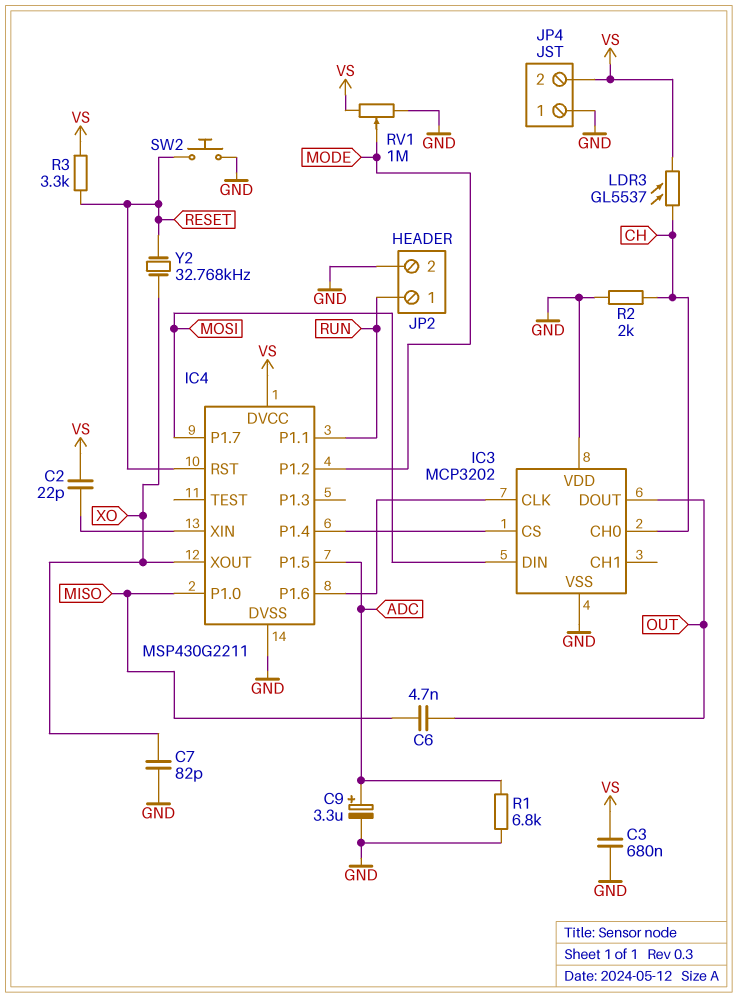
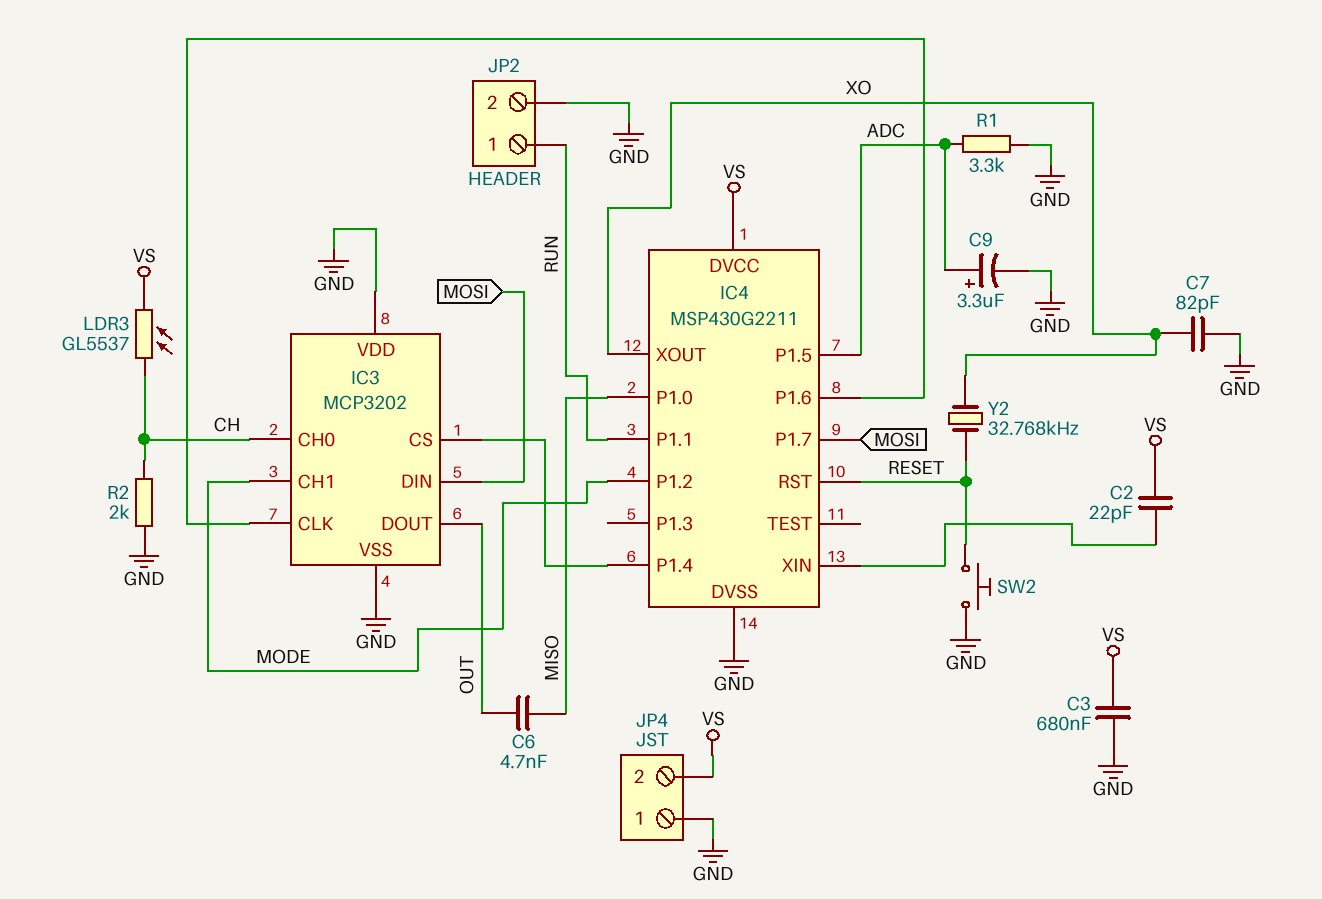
IC3 pin CH1: none -> MODE
R1: 6.8k (ADC, GND) -> 3.3k (ADC, GND)
R3: 3.3k (RESET, VS) -> none
RV1: 1M (GND, VS, wiper MODE) -> none

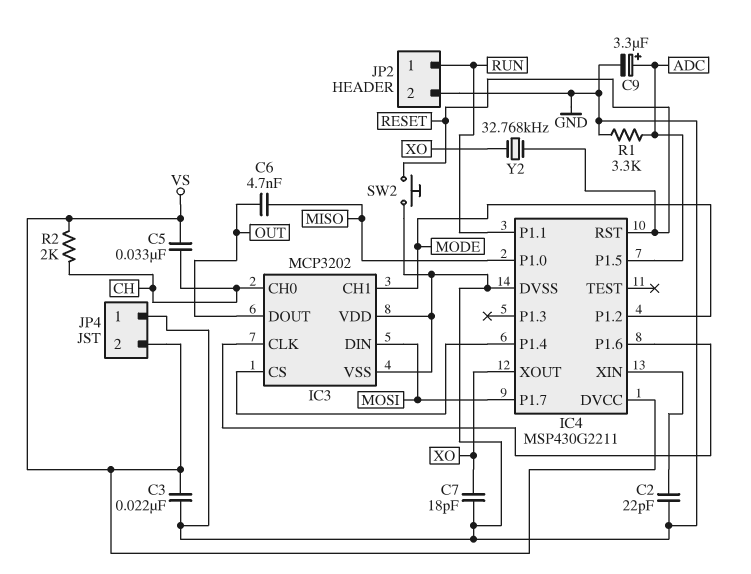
C2: 22pF (IC4/XIN, VS) -> 22pF (GND, IC4/XIN)
C3: 680nF (GND, VS) -> 22nF (GND, VS)
C5: none -> 33nF (CH, VS)
C7: 82pF (GND, XO) -> 18pF (GND, XO)
LDR3: GL5537 (CH, VS) -> none
R2: 2k (CH, GND) -> 2k (CH, VS)

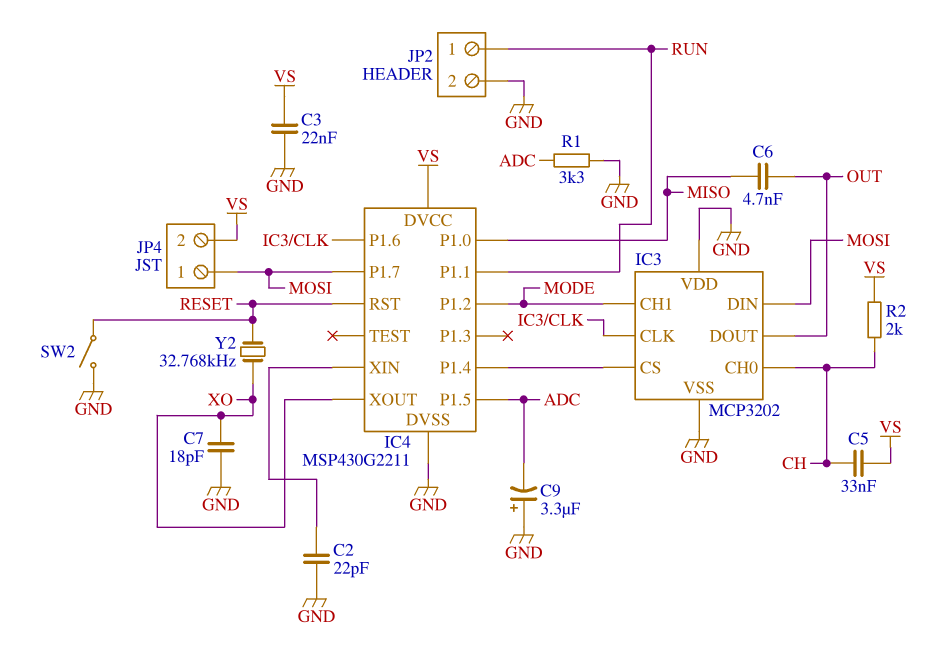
C9: 3.3uF (plus ADC, minus GND) -> 3.3uF (plus GND, minus ADC)
JP4 pin 1: GND -> MOSI
SW2: button (GND, RESET) -> switch (GND, RESET)

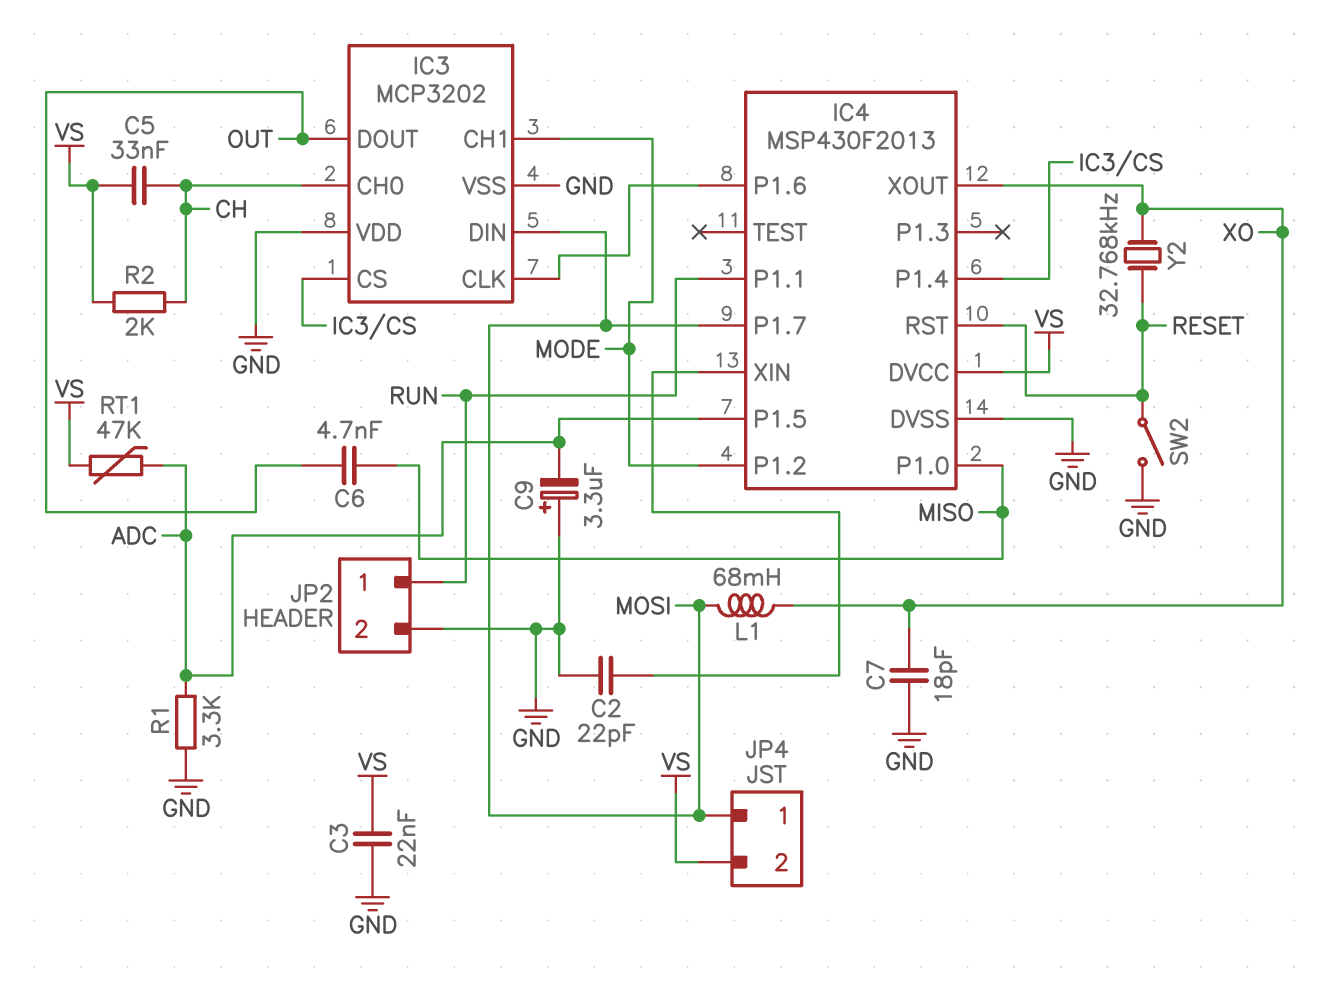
IC4: MSP430G2211 -> MSP430F2013
L1: none -> 68mH (MOSI, XO)
RT1: none -> 47k (ADC, VS)

